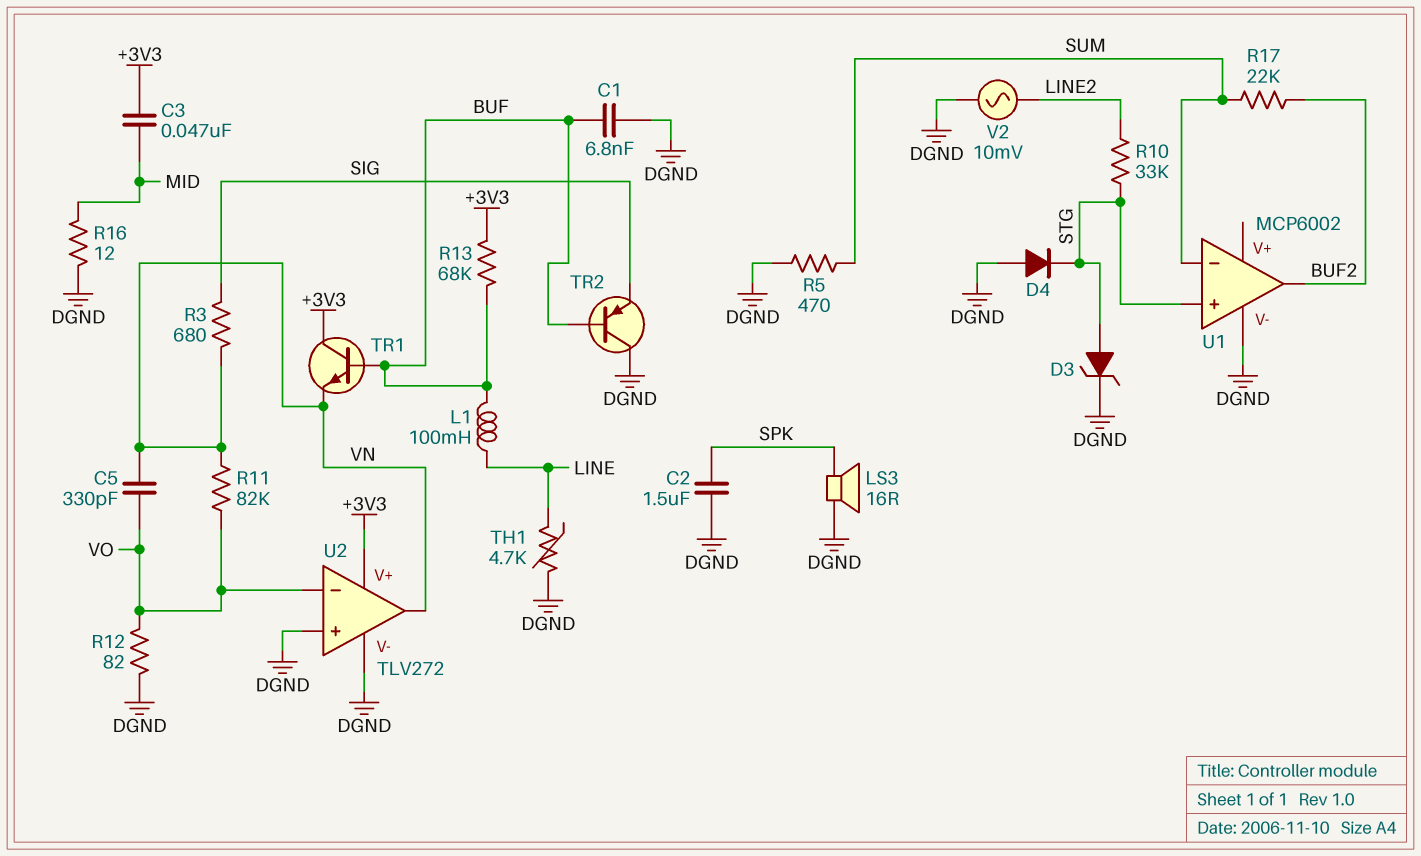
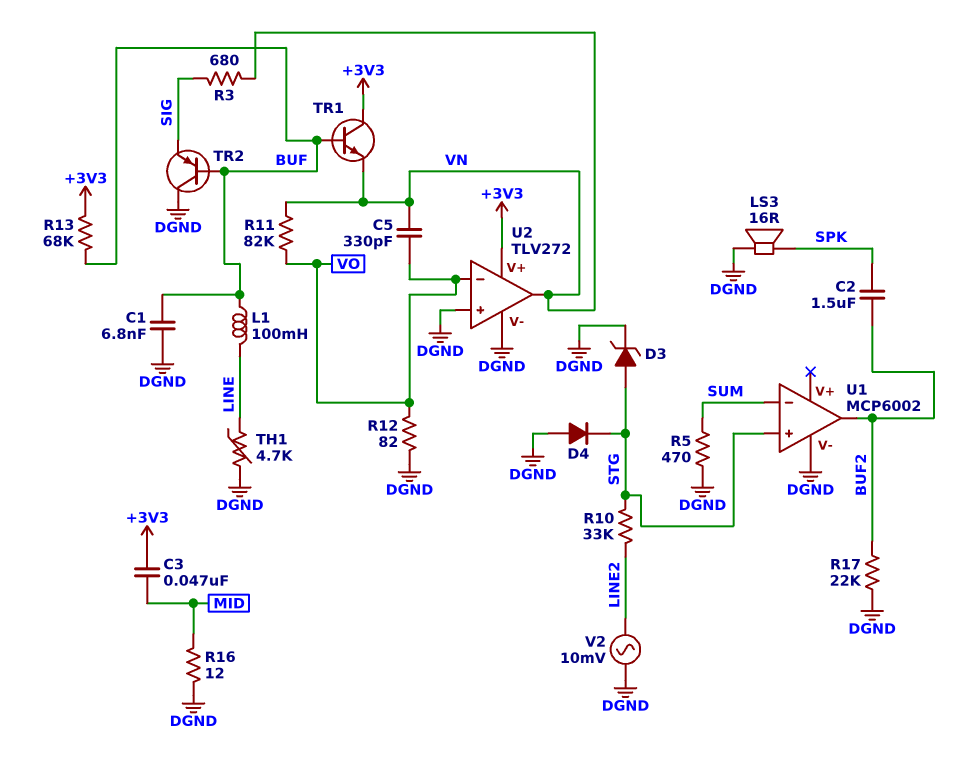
C2: 1.5uF (DGND, SPK) -> 1.5uF (BUF2, SPK)
R17: 22k (BUF2, SUM) -> 22k (BUF2, DGND)

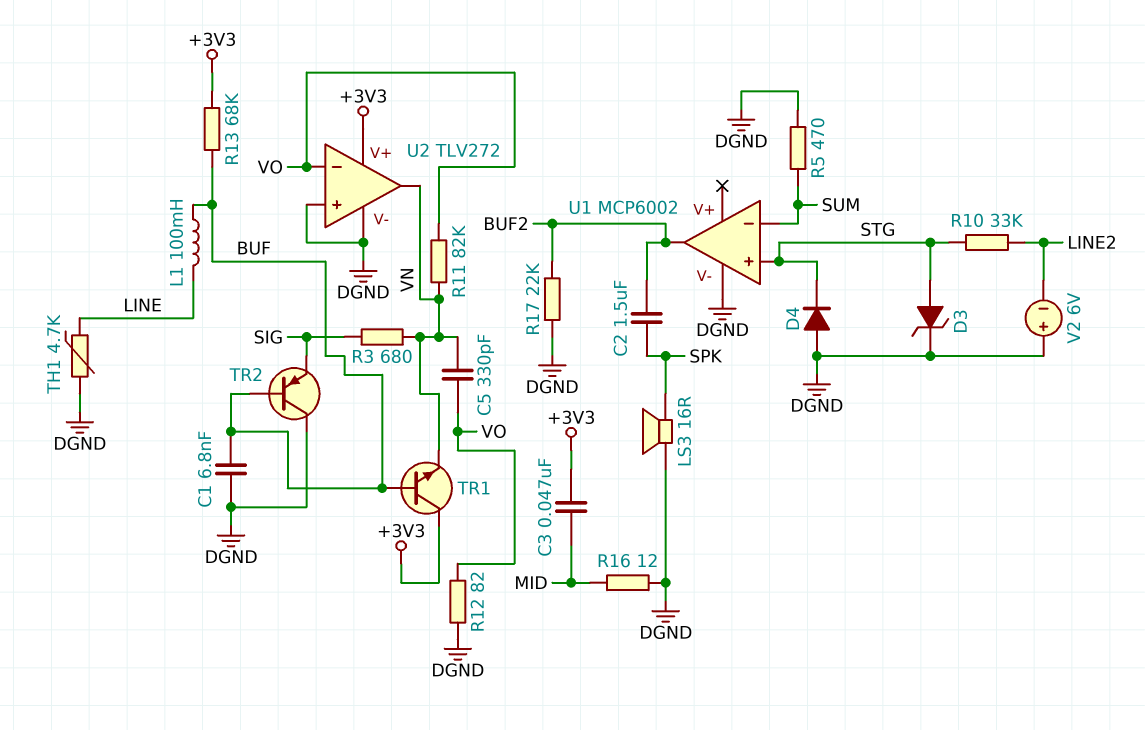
V2: AC 10mV (DGND, LINE2) -> 6V (plus DGND, minus LINE2)

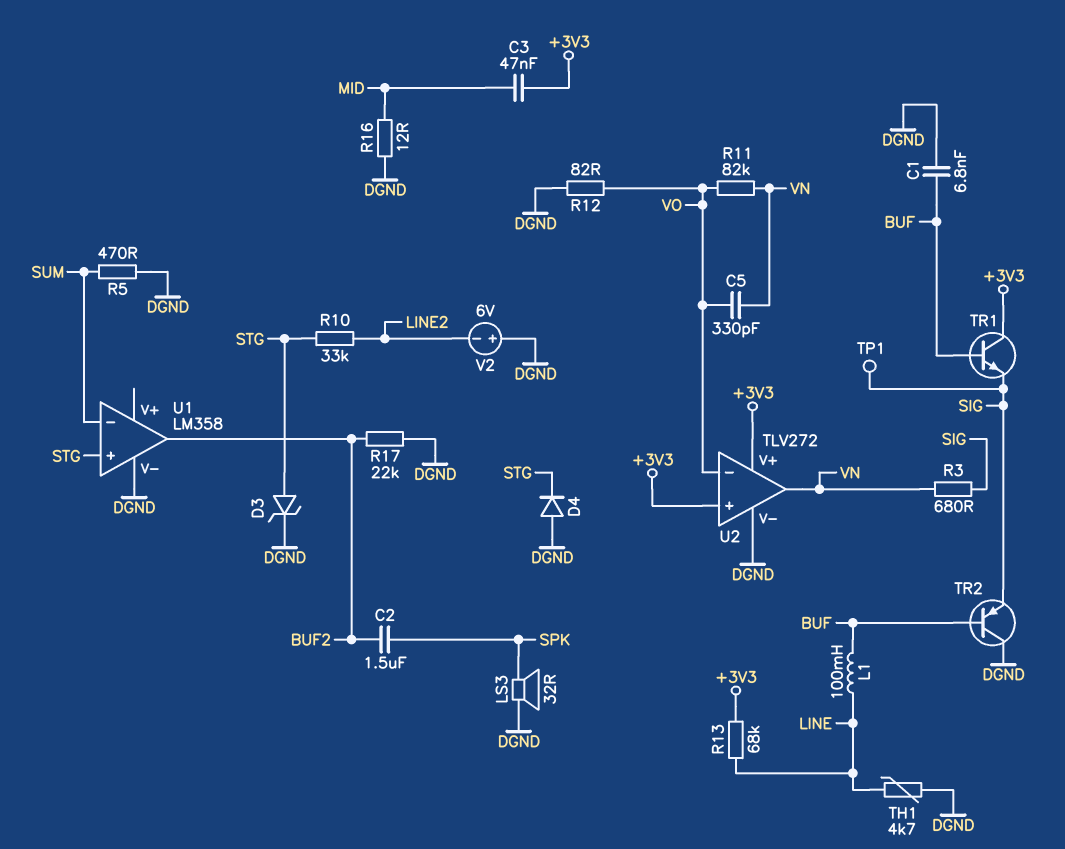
LS3: speaker 16R (DGND, SPK) -> speaker 32R (DGND, SPK)
R13: 68k (+3V3, BUF) -> 68k (+3V3, LINE)
TP1: none -> test point (SIG)
TR1: NPN (B BUF, C +3V3, E VN) -> NPN (B BUF, C +3V3, E SIG)
U1: MCP6002 -> LM358
U2 pin in+: DGND -> +3V3

